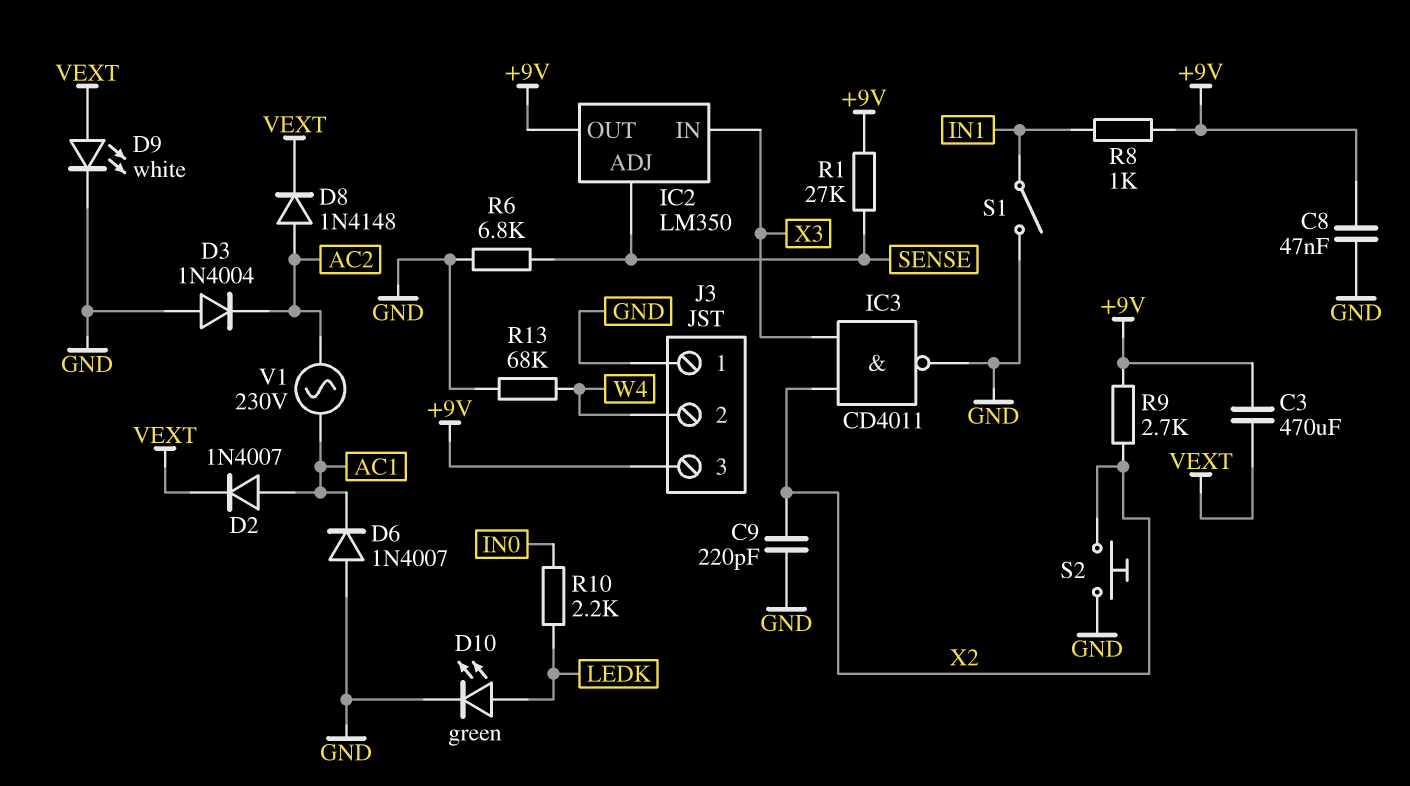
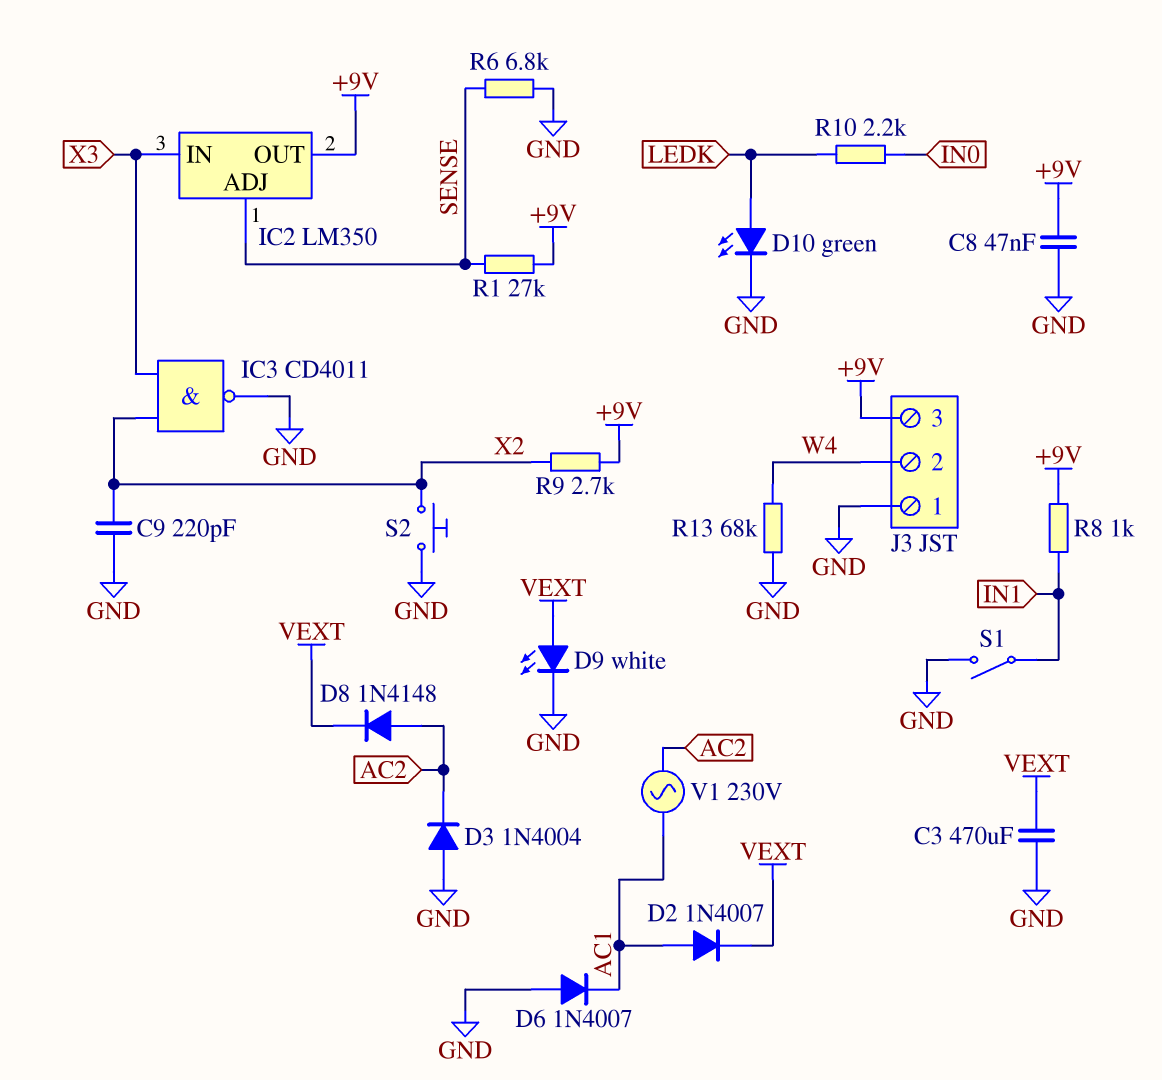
C3: 470uF (+9V, VEXT) -> 470uF (GND, VEXT)

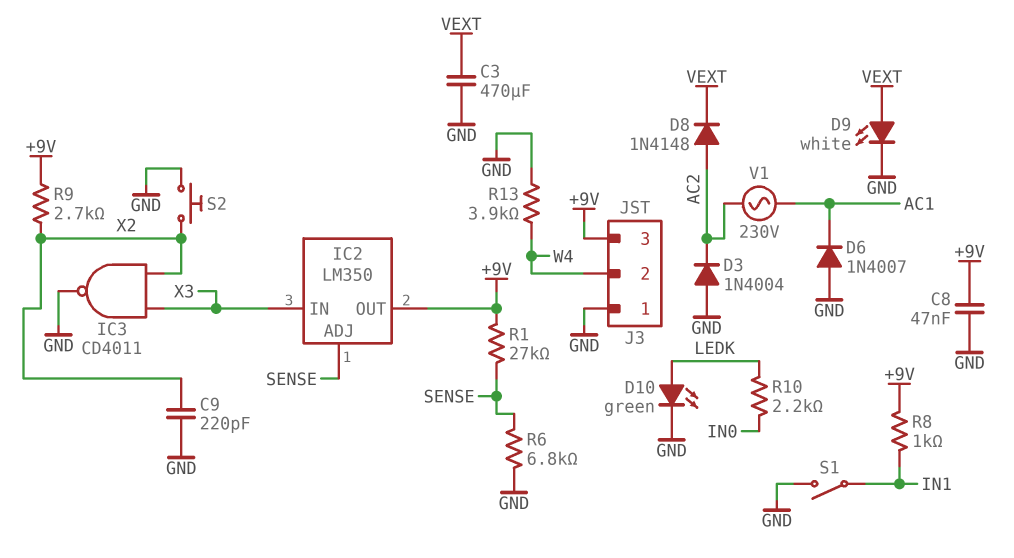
D2: diode 1N4007 (A AC1, K VEXT) -> none
R13: 68k (GND, W4) -> 3.9k (GND, W4)

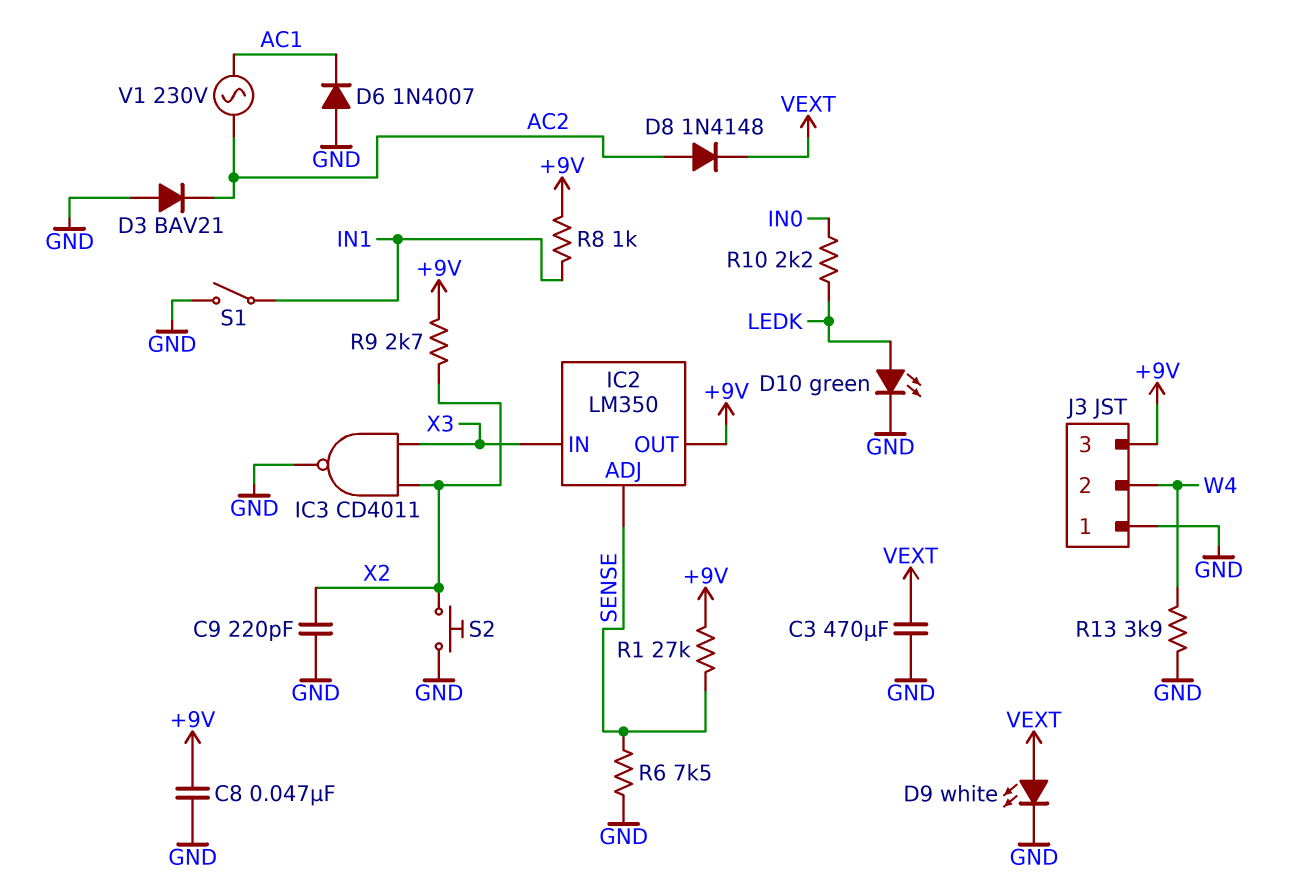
D3: diode 1N4004 (A GND, K AC2) -> diode BAV21 (A GND, K AC2)
R6: 6.8k (GND, SENSE) -> 7.5k (GND, SENSE)

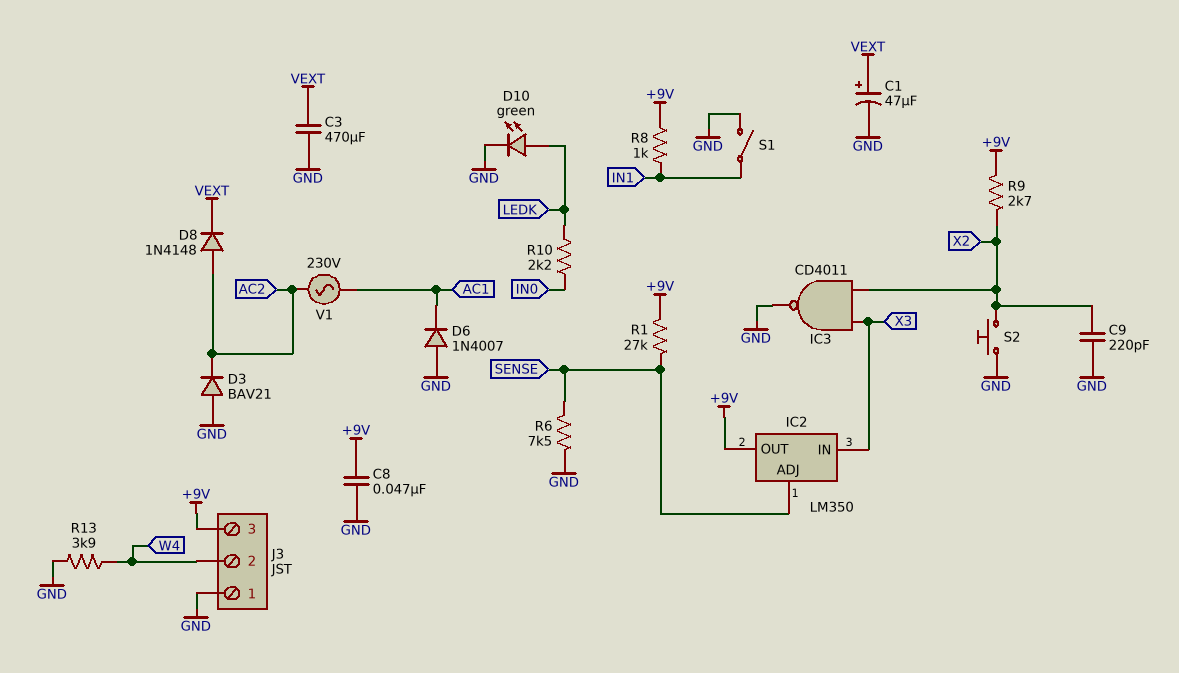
C1: none -> 47uF (plus VEXT, minus GND)
D9: LED white (A VEXT, K GND) -> none

